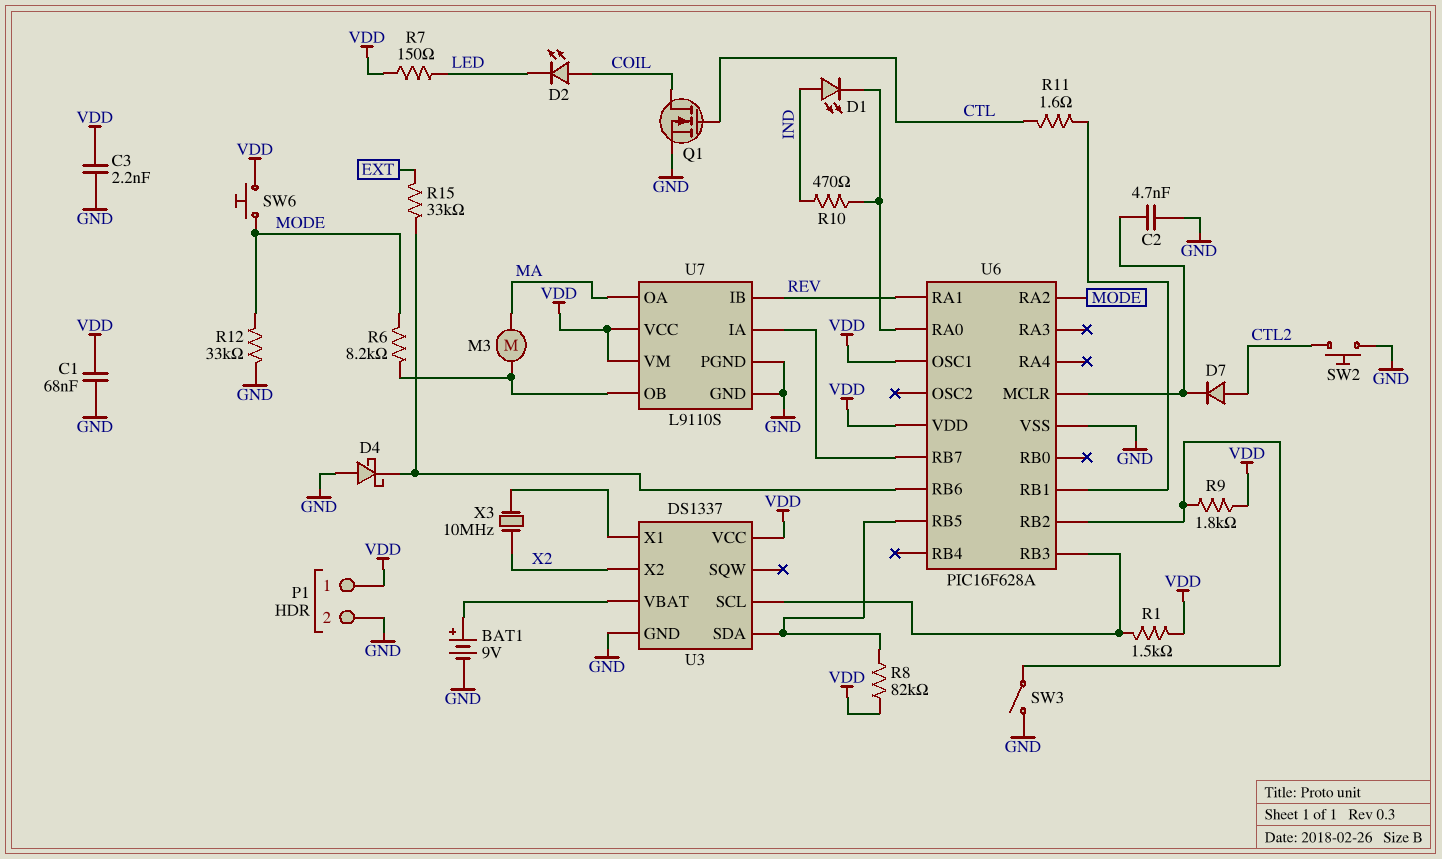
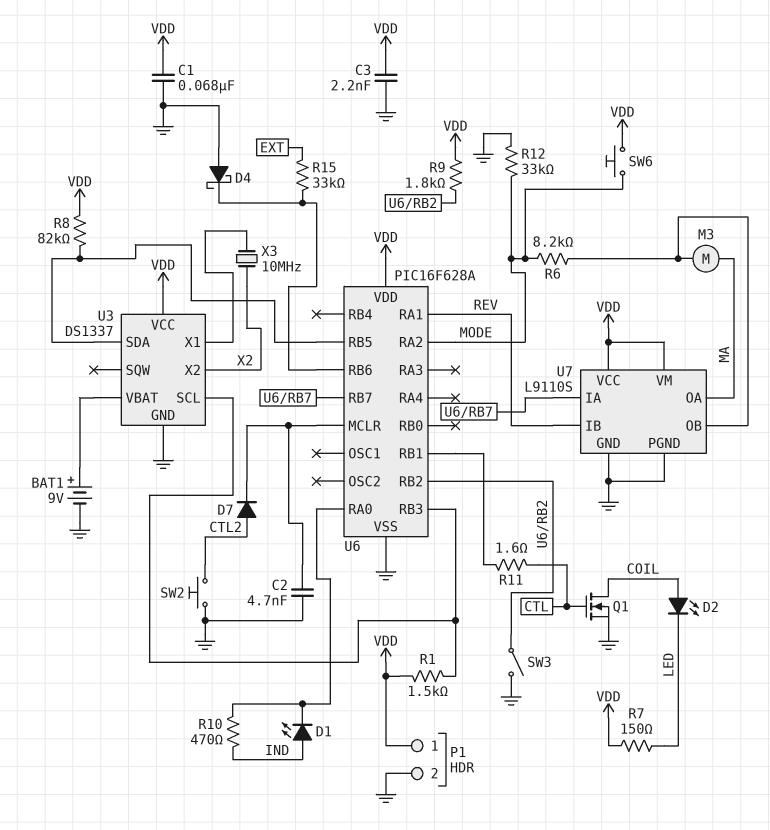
U6 pin OSC1: VDD -> none

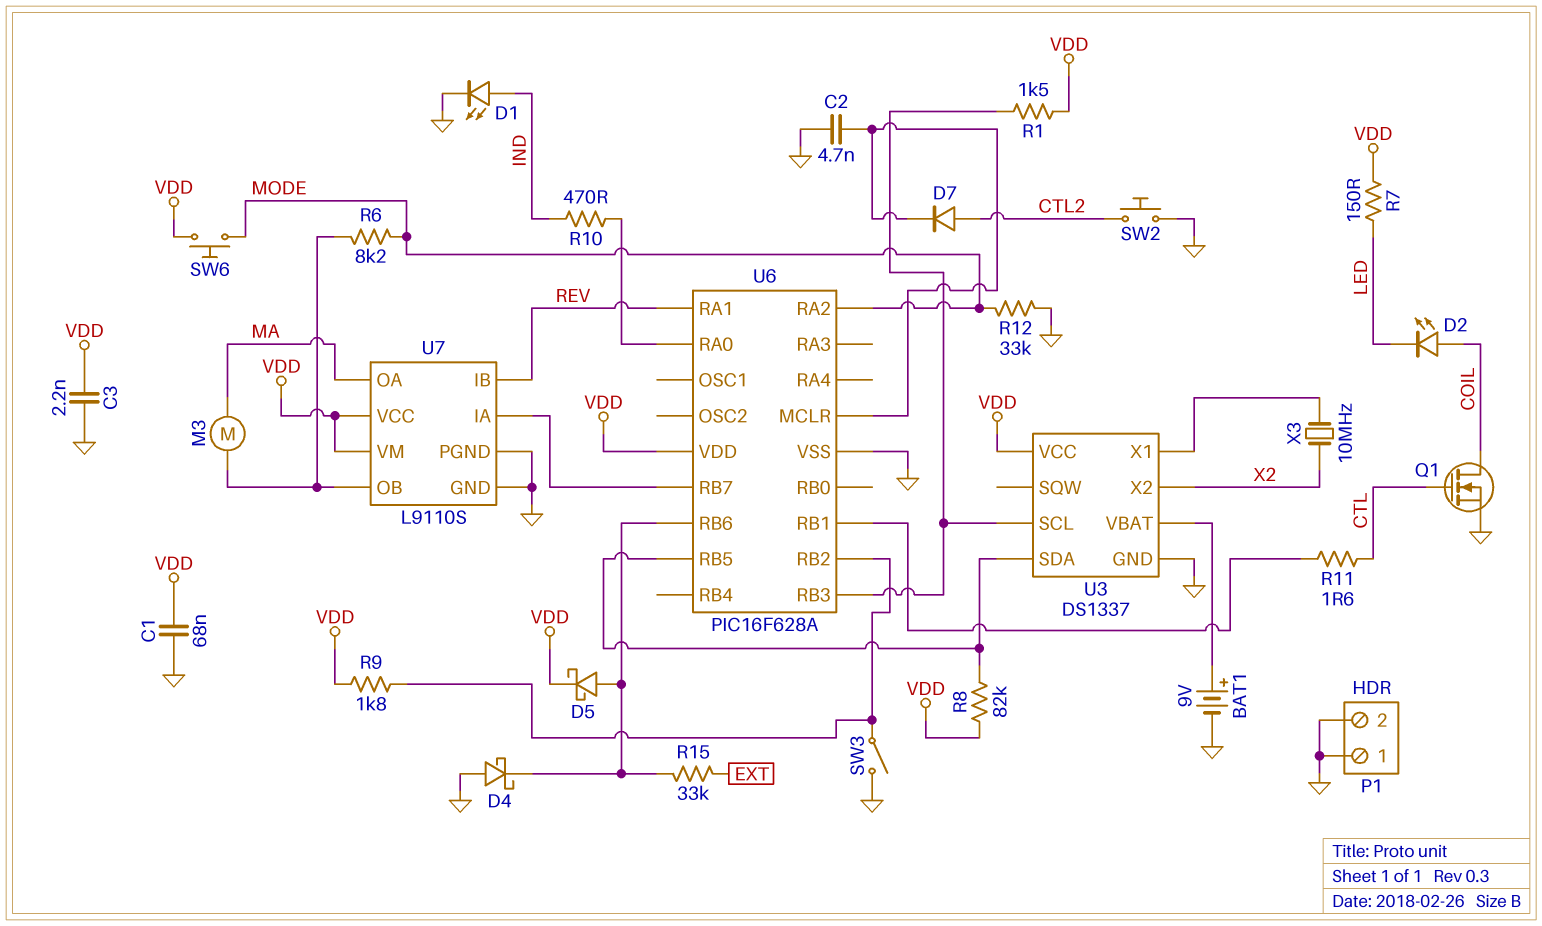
D1: LED (A IND, K U6/RA0) -> LED (A IND, K GND)
D5: none -> schottky (A U6/RB6, K VDD)
P1 pin 1: VDD -> GND

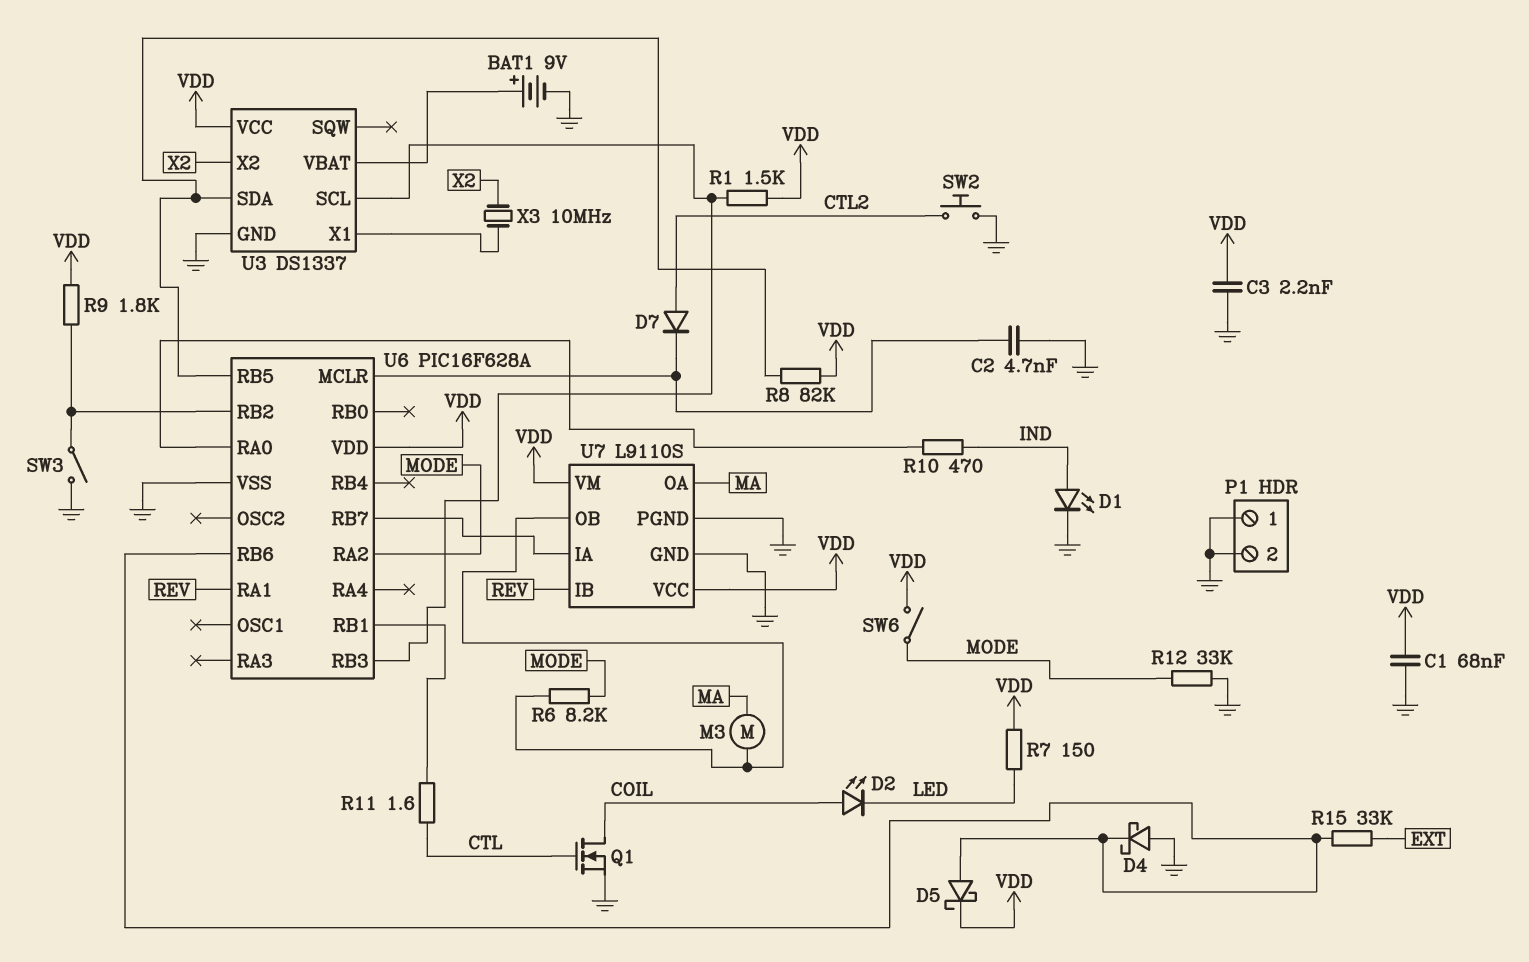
SW6: button (MODE, VDD) -> switch (MODE, VDD)

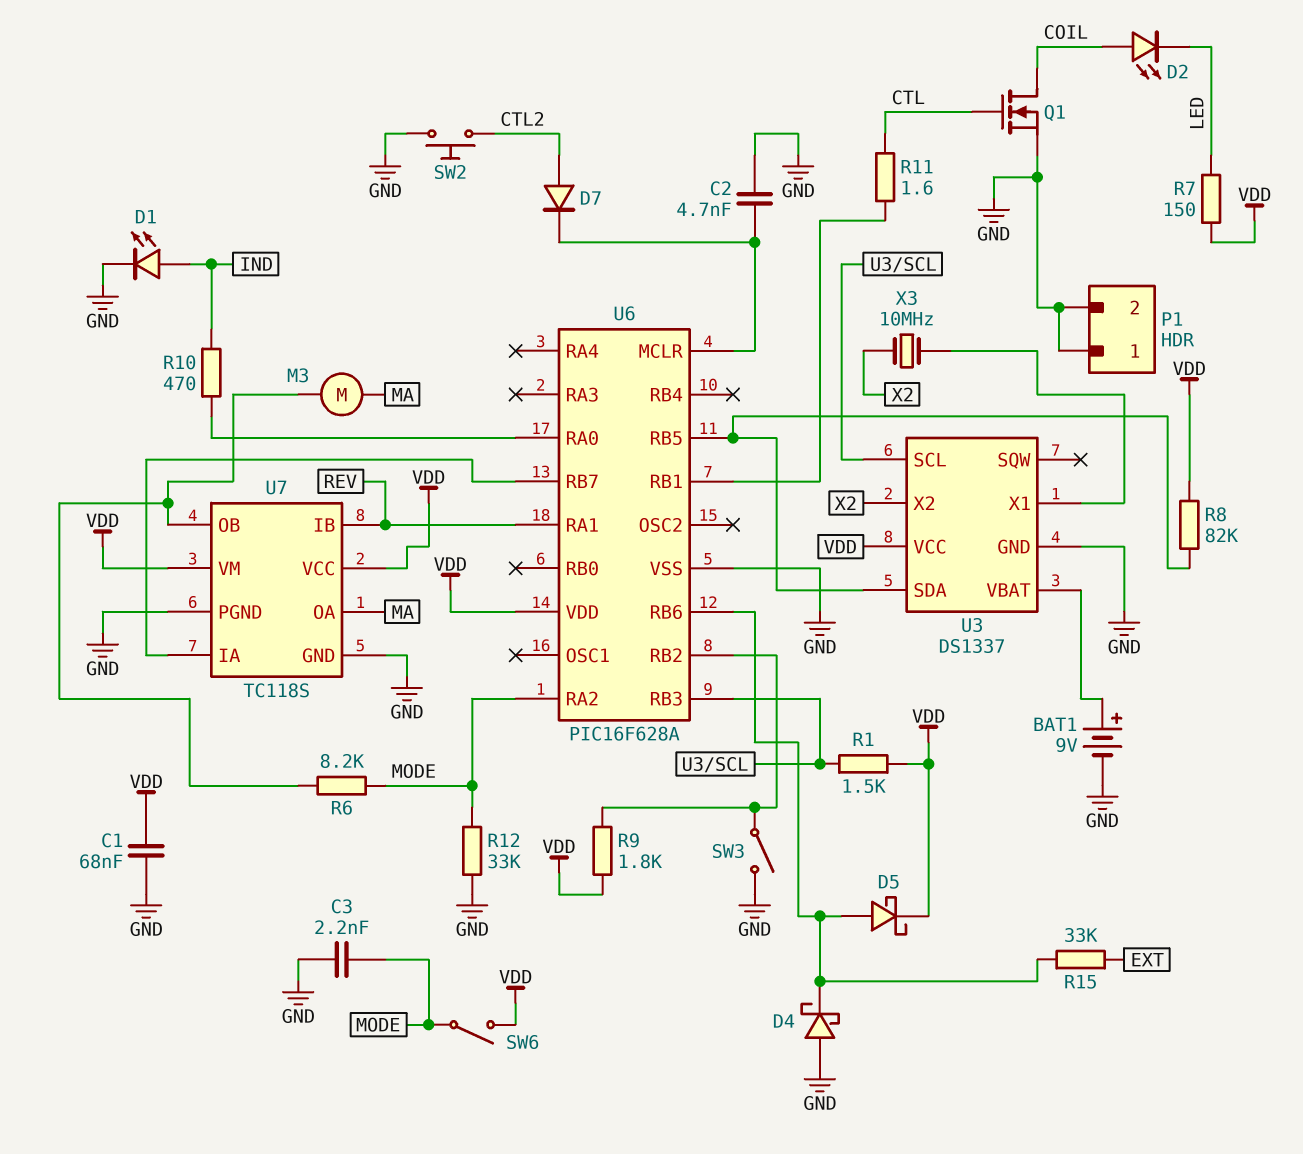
C3: 2.2nF (GND, VDD) -> 2.2nF (GND, MODE)
U7: L9110S -> TC118S

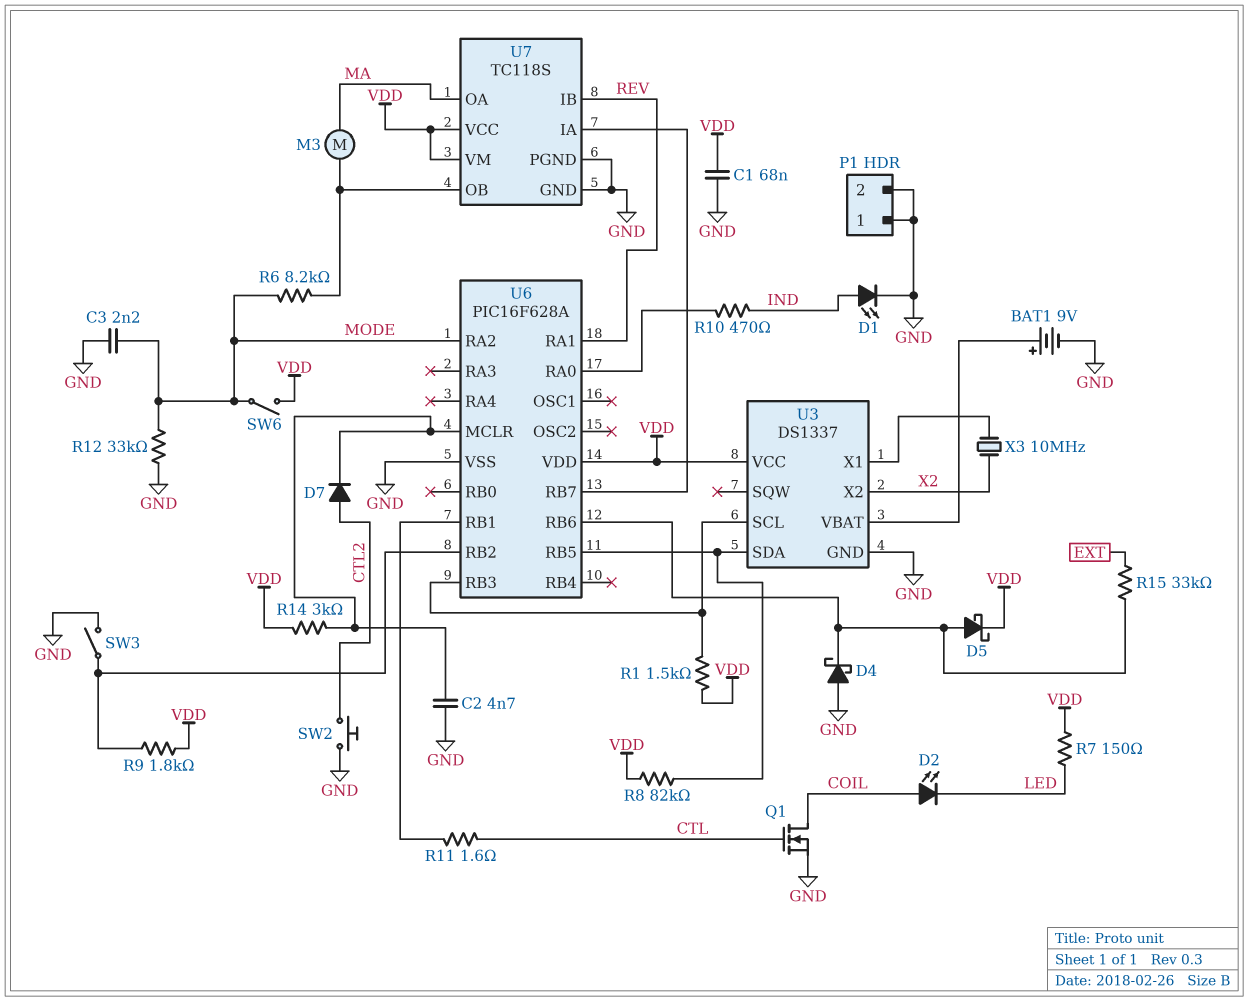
R14: none -> 3k (U6/MCLR, VDD)

